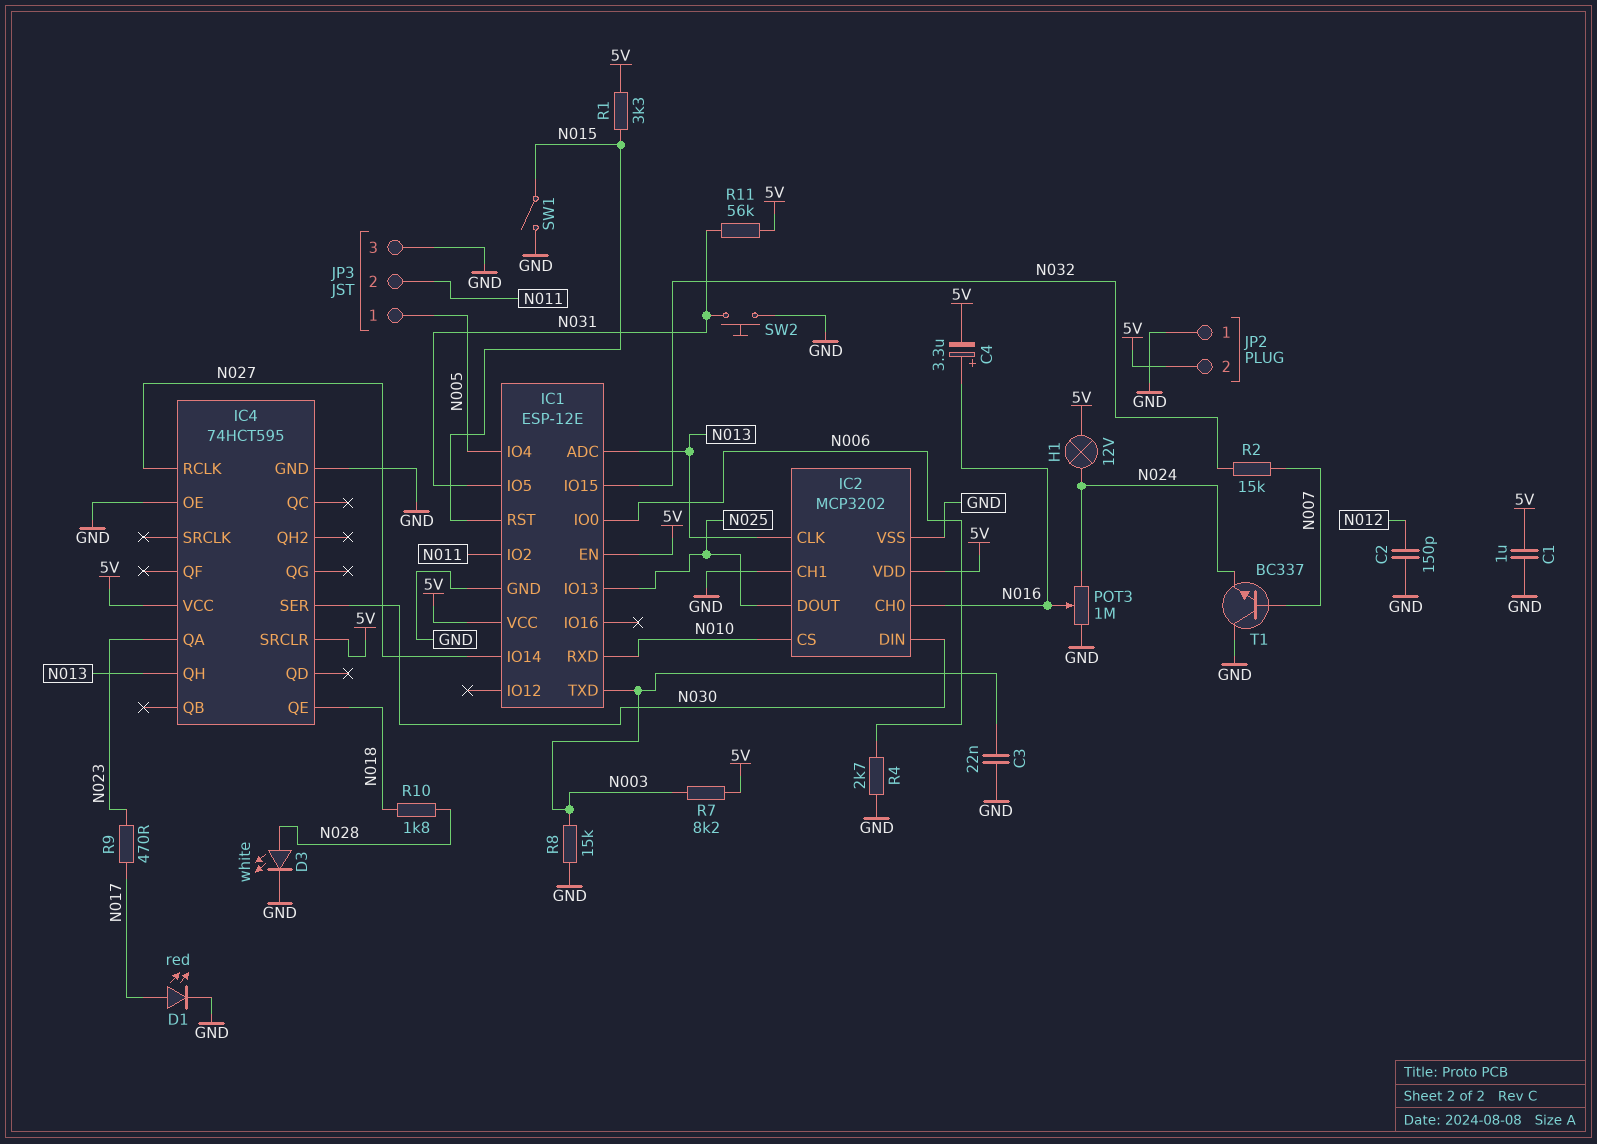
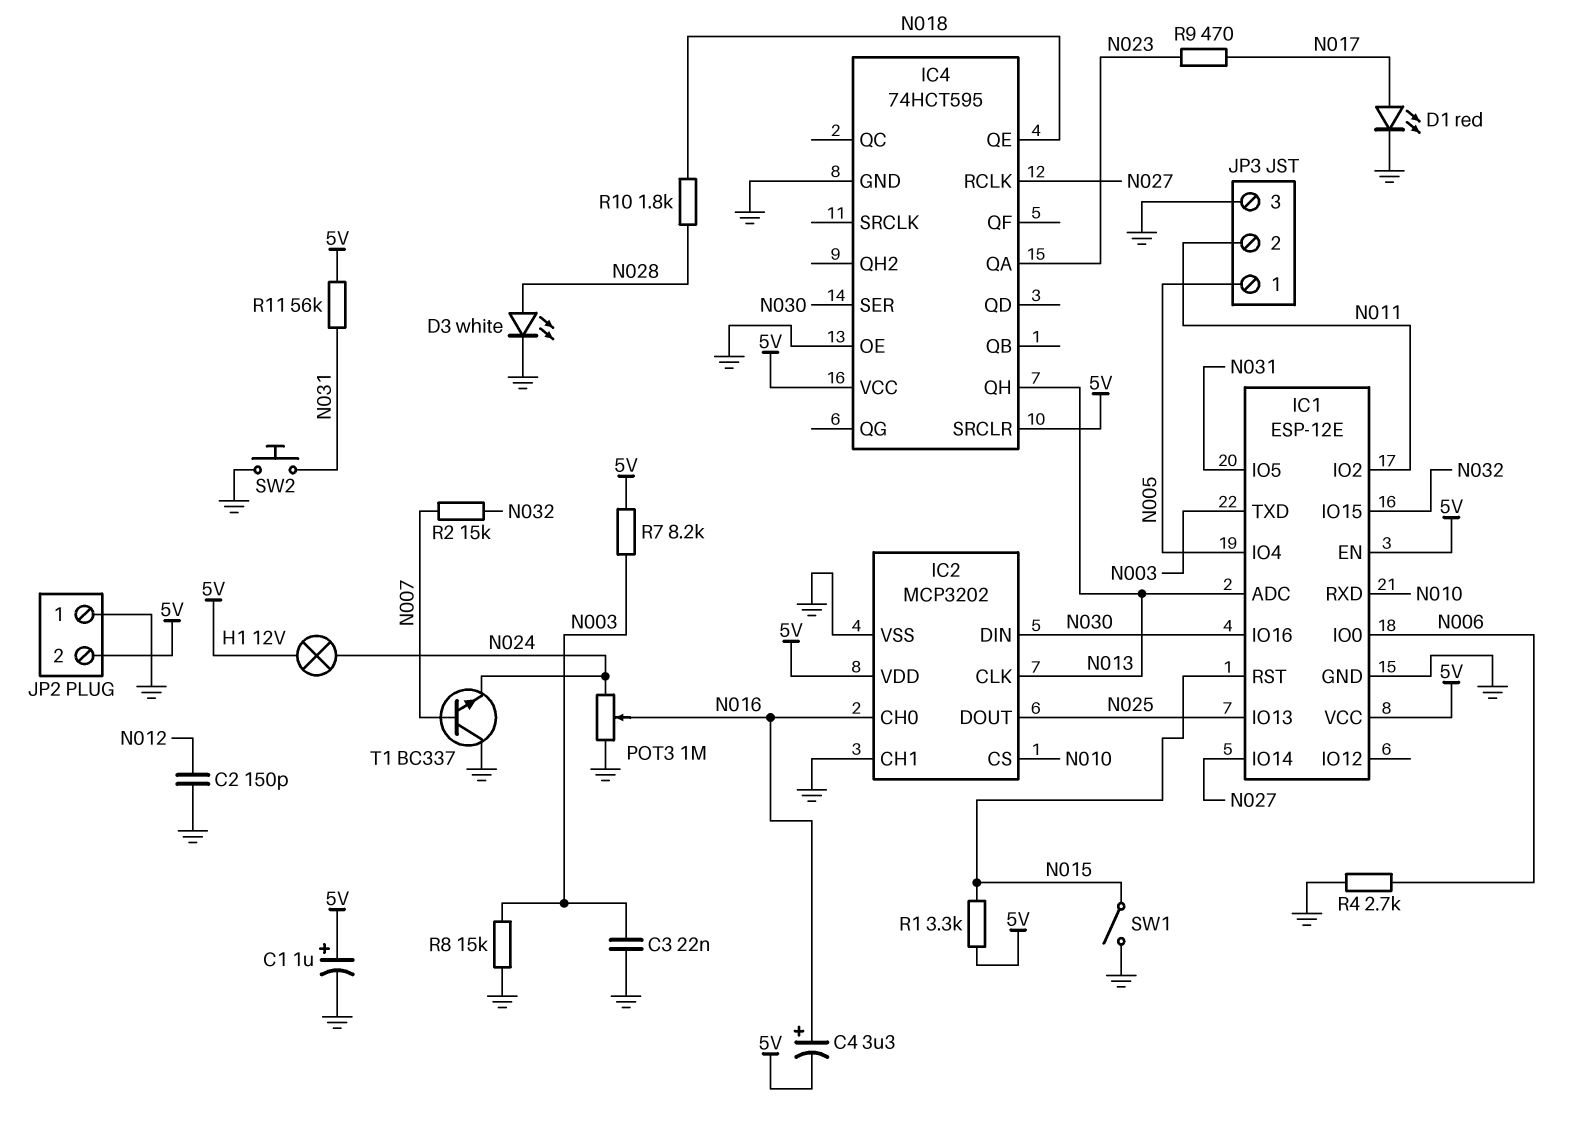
C1: 1uF (5V, GND) -> 1uF (plus 5V, minus GND)
IC1 pin IO16: none -> N030

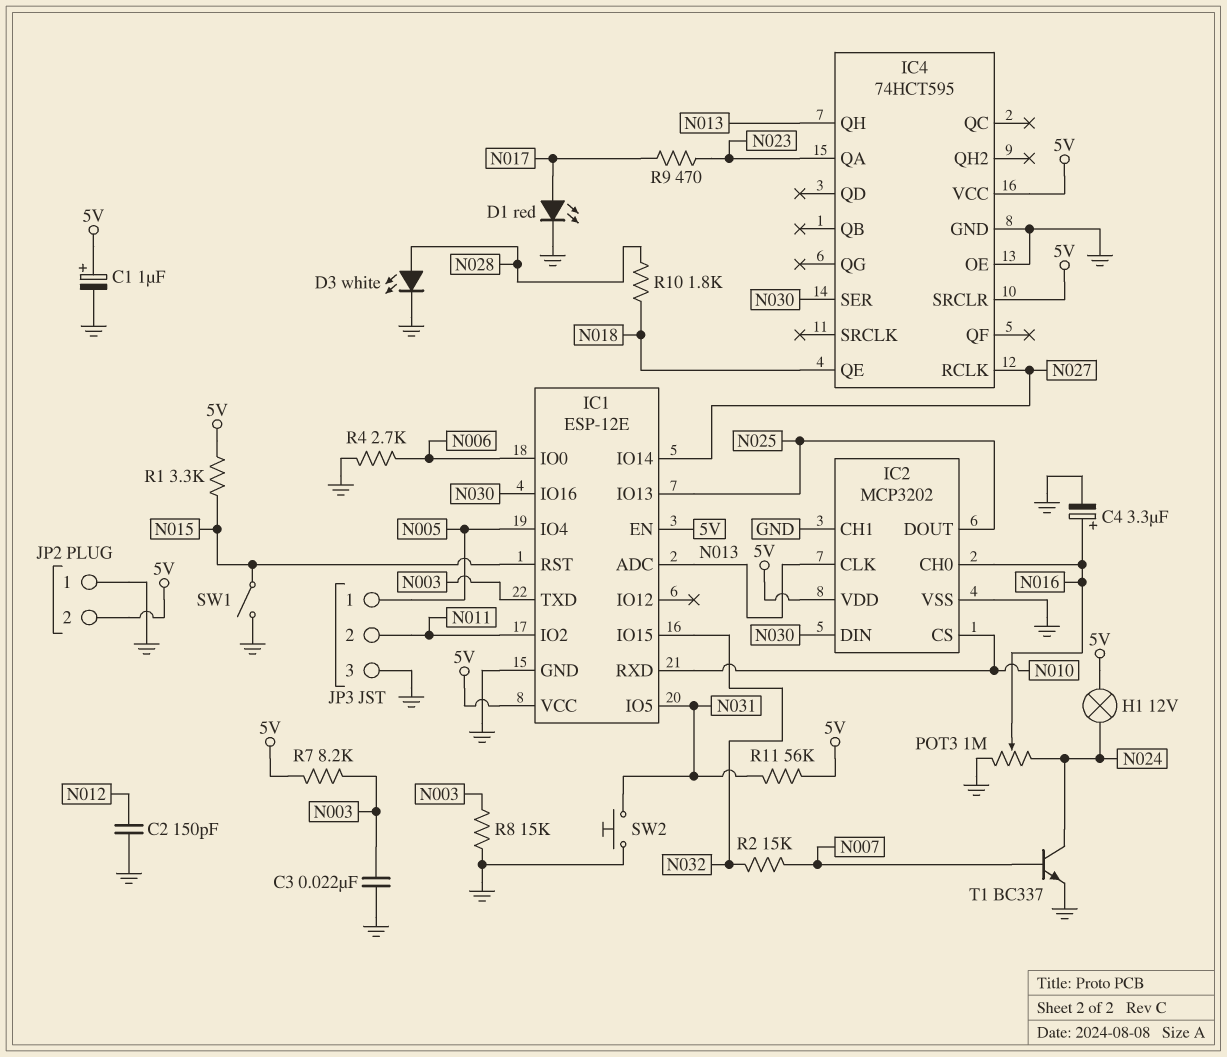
C4: 3.3uF (plus N016, minus 5V) -> 3.3uF (plus N016, minus GND)
T1: NPN BC337 (B N007, C GND, E N024) -> NPN BC337 (B N007, C N024, E GND)

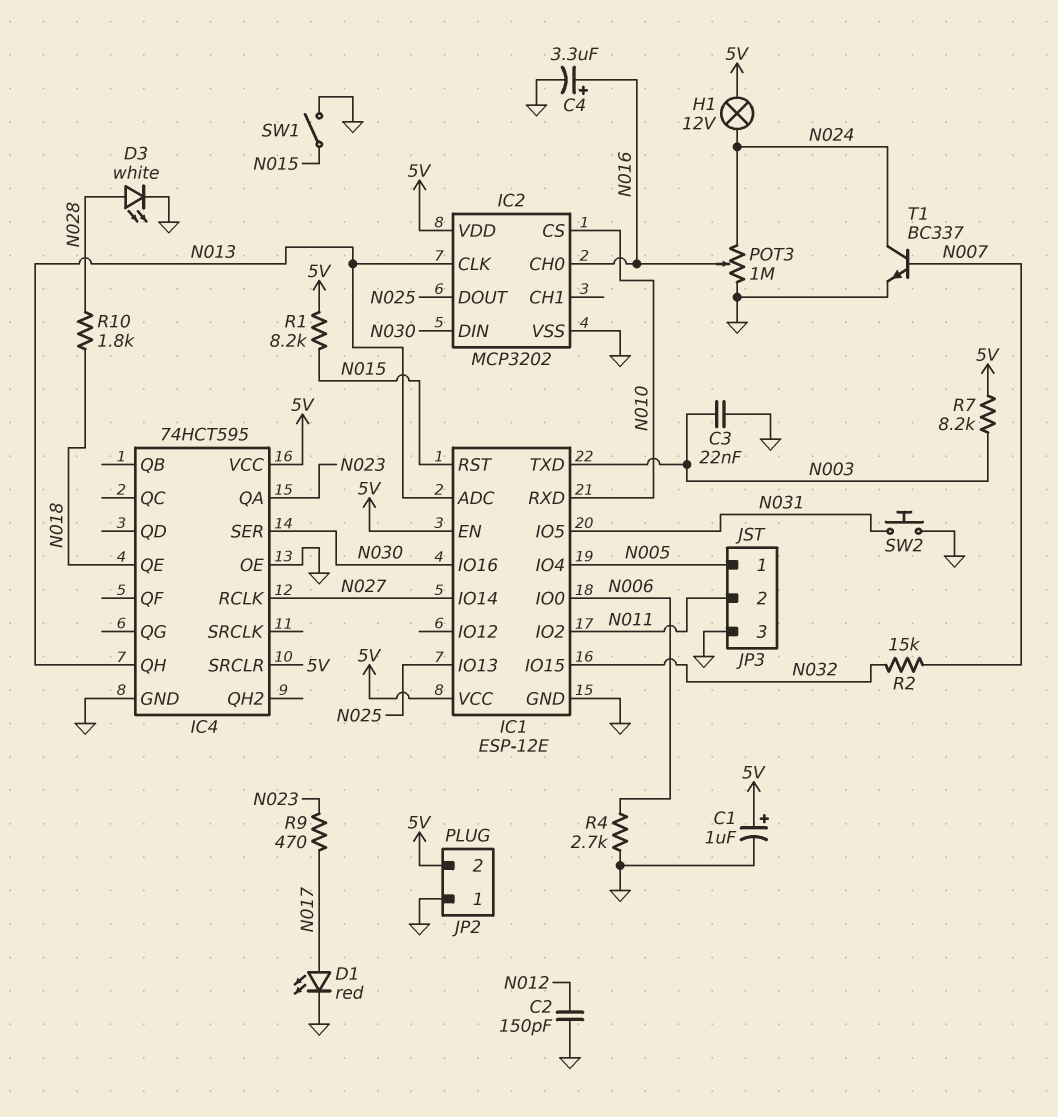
IC2 pin CH1: GND -> none
R1: 3.3k (5V, N015) -> 8.2k (5V, N015)
R8: 15k (GND, N003) -> none
R11: 56k (5V, N031) -> none

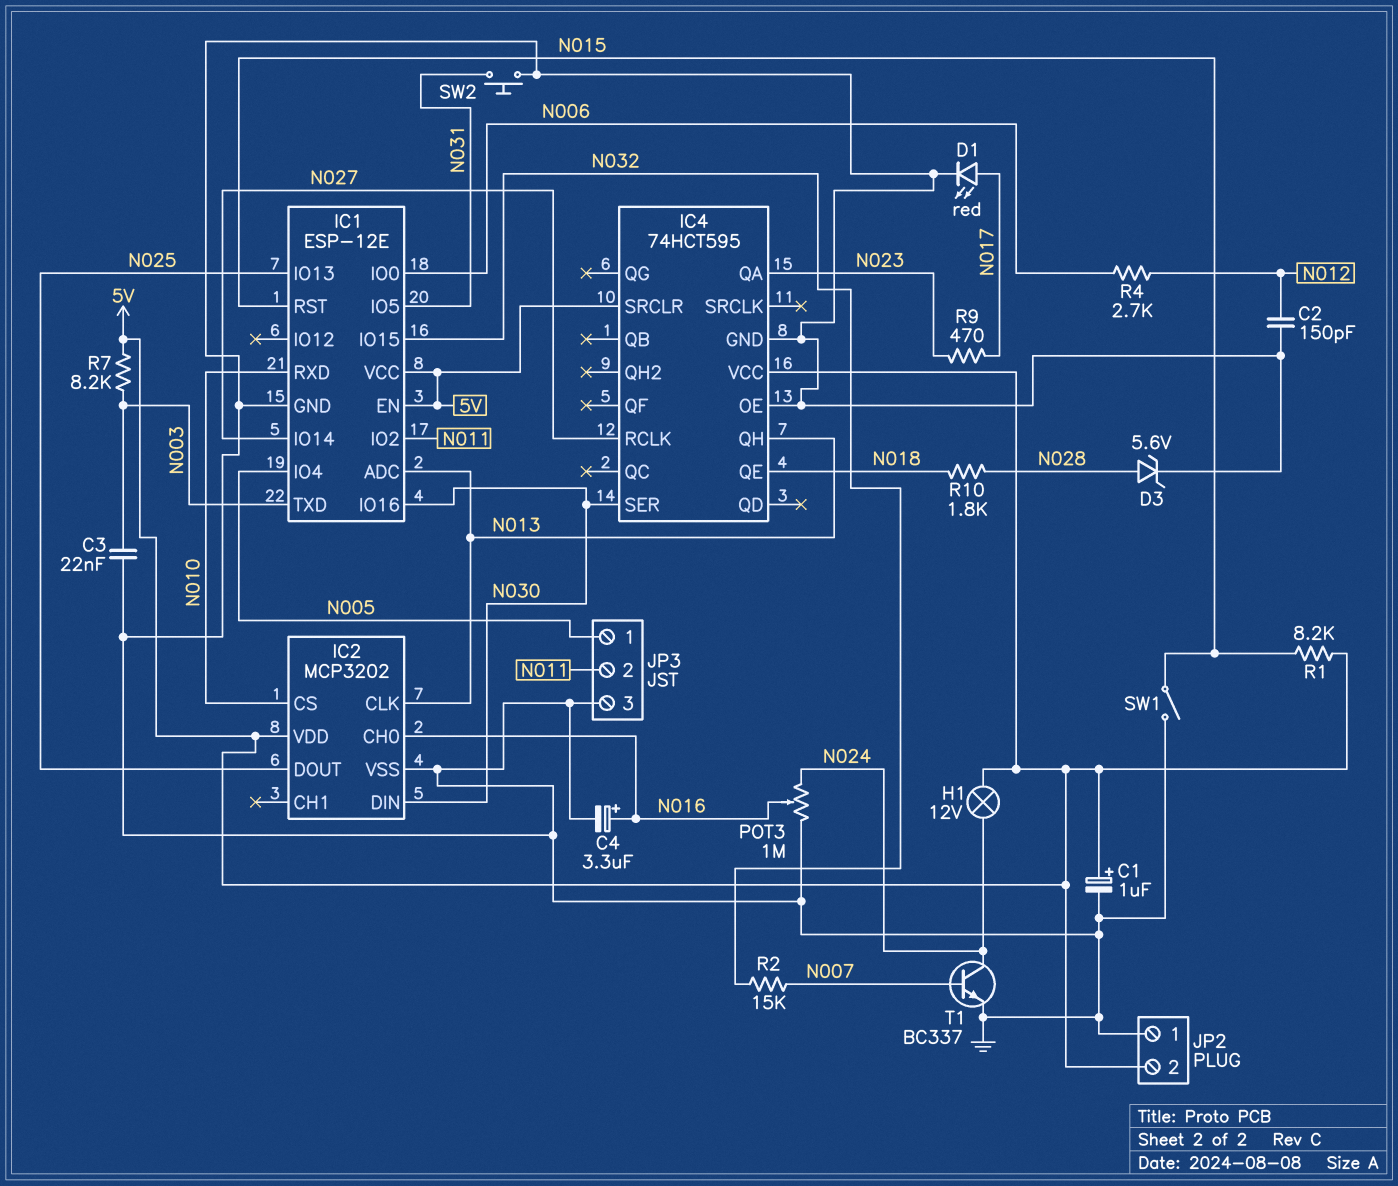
D3: LED white (A N028, K GND) -> zener 5.6V (A N028, K GND)
R4: 2.7k (GND, N006) -> 2.7k (N006, N012)

